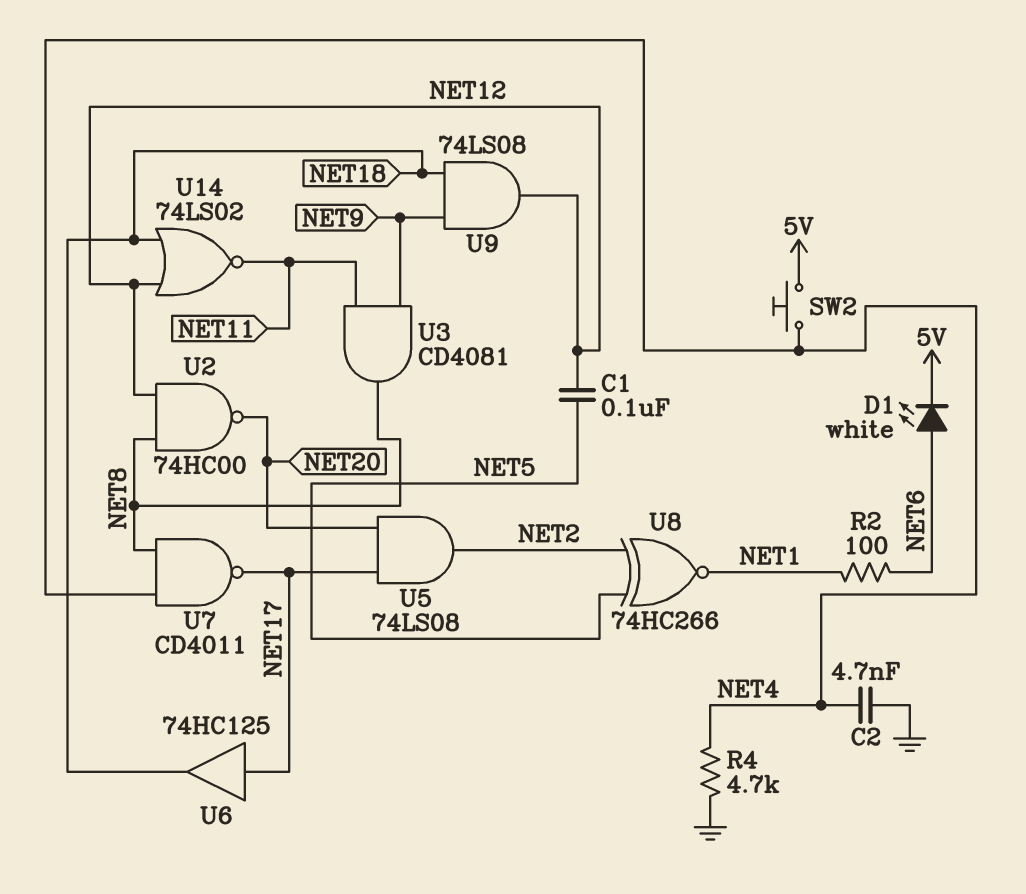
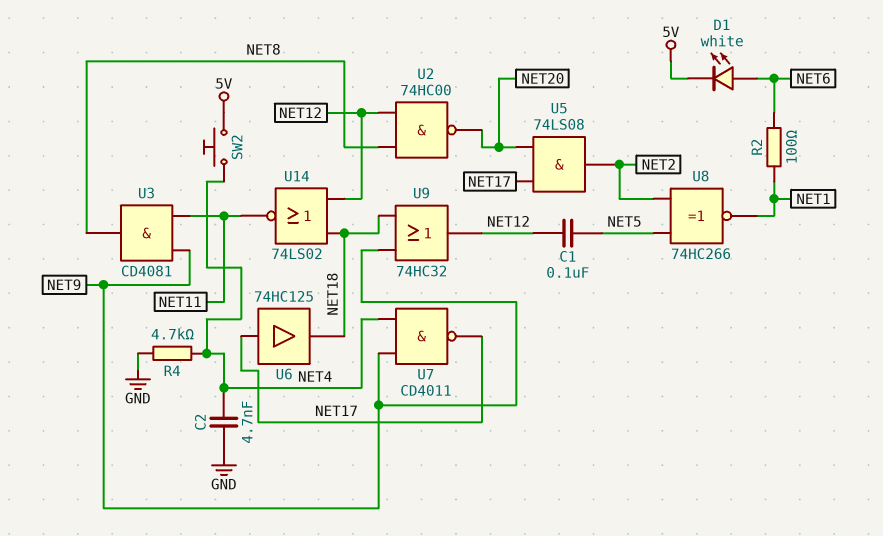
U7: NAND CD4011 (in NET4, in NET8, out NET17) -> NAND CD4011 (in NET4, in NET9, out NET17)
U9: AND 74LS08 (in NET9, in NET18, out NET12) -> OR 74HC32 (in NET9, in NET18, out NET12)

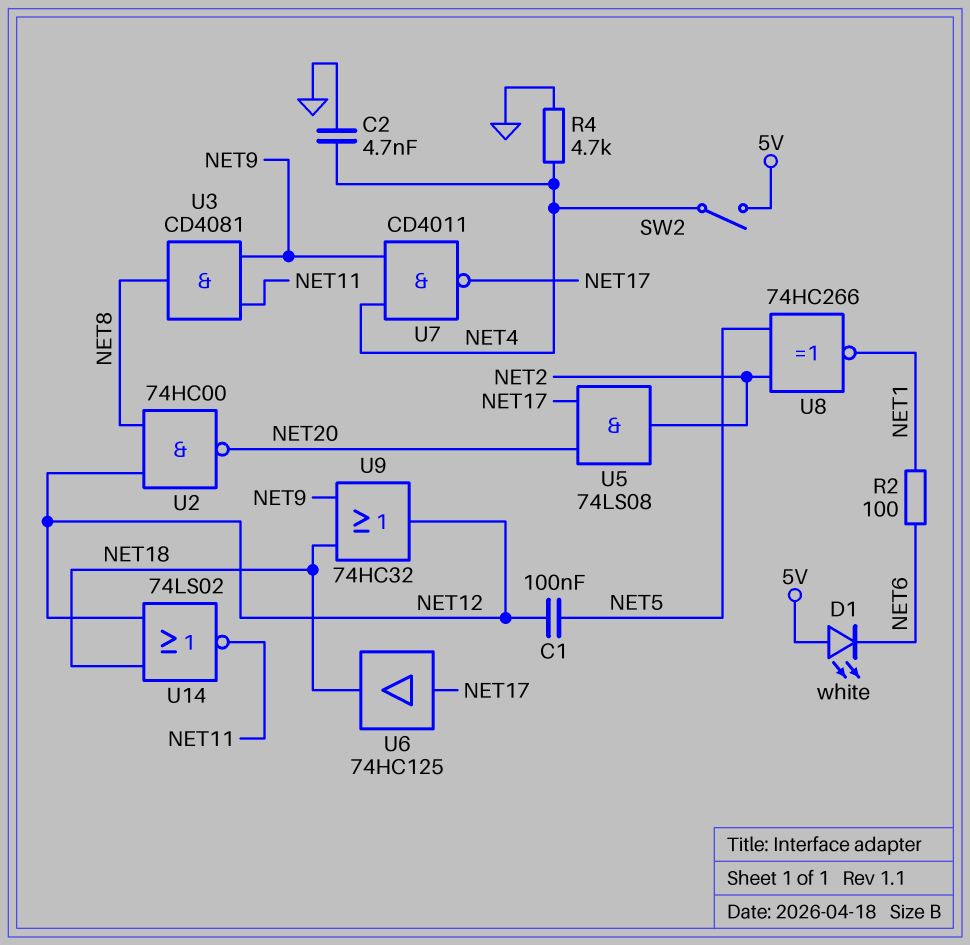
D1: LED white (A NET6, K 5V) -> LED white (A 5V, K NET6)
SW2: button (5V, NET4) -> switch (5V, NET4)

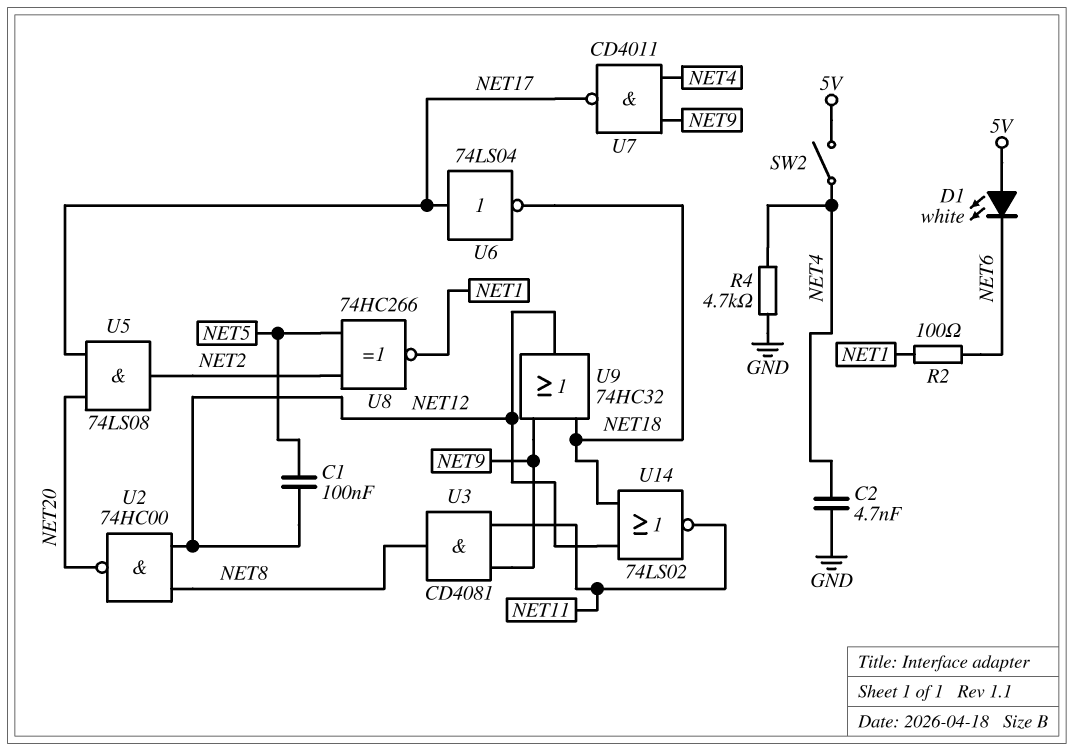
U6: buffer 74HC125 (in NET17, out NET18) -> NOT 74LS04 (in NET17, out NET18)

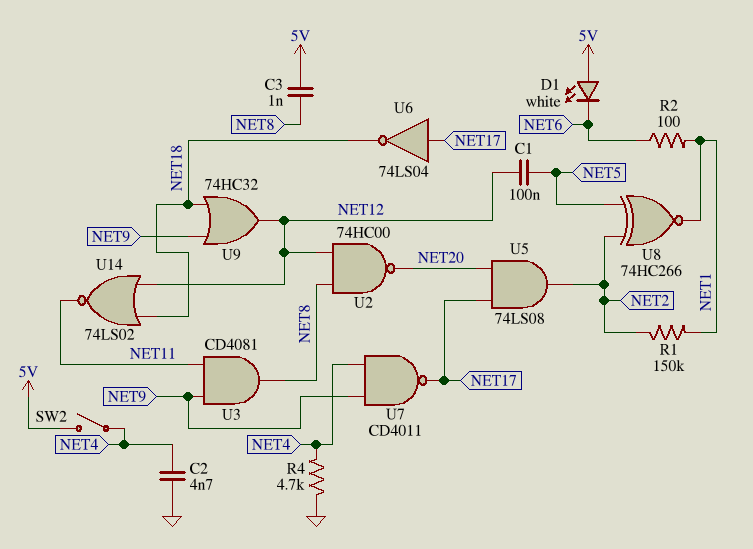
C3: none -> 1nF (5V, NET8)
R1: none -> 150k (NET1, NET2)

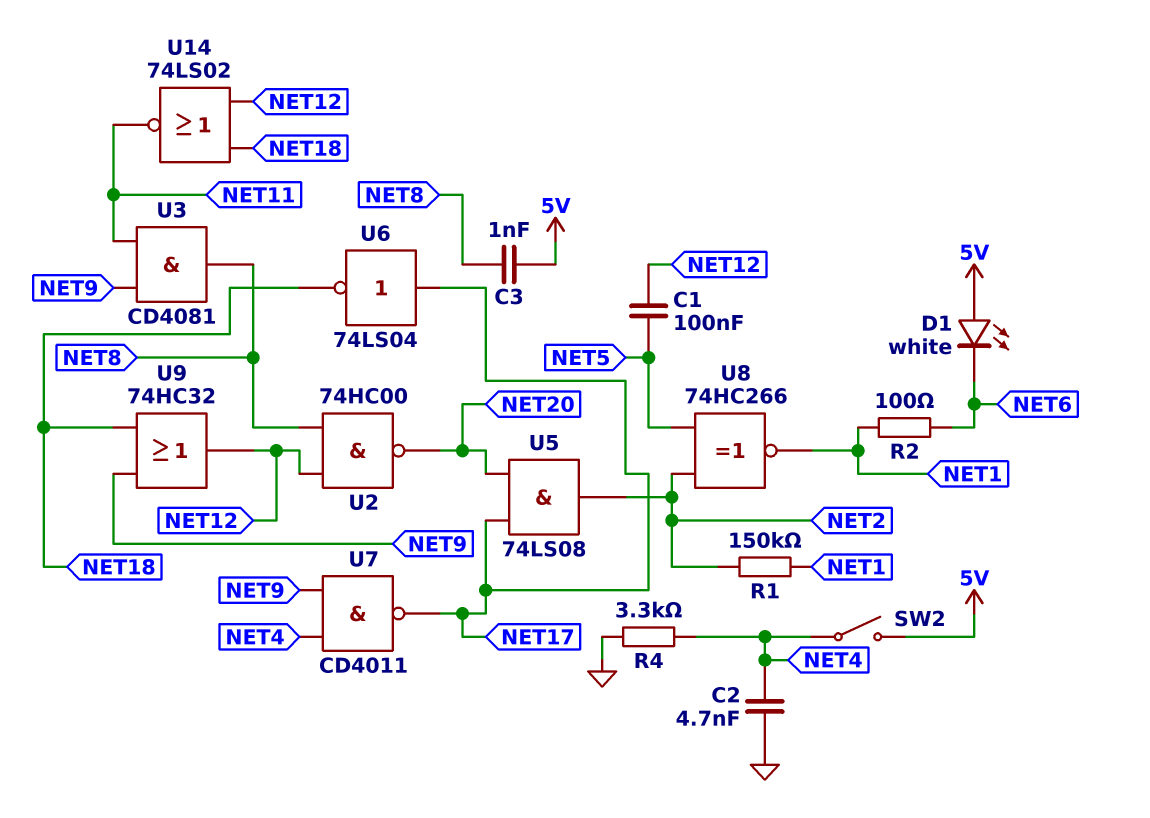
R4: 4.7k (GND, NET4) -> 3.3k (GND, NET4)

